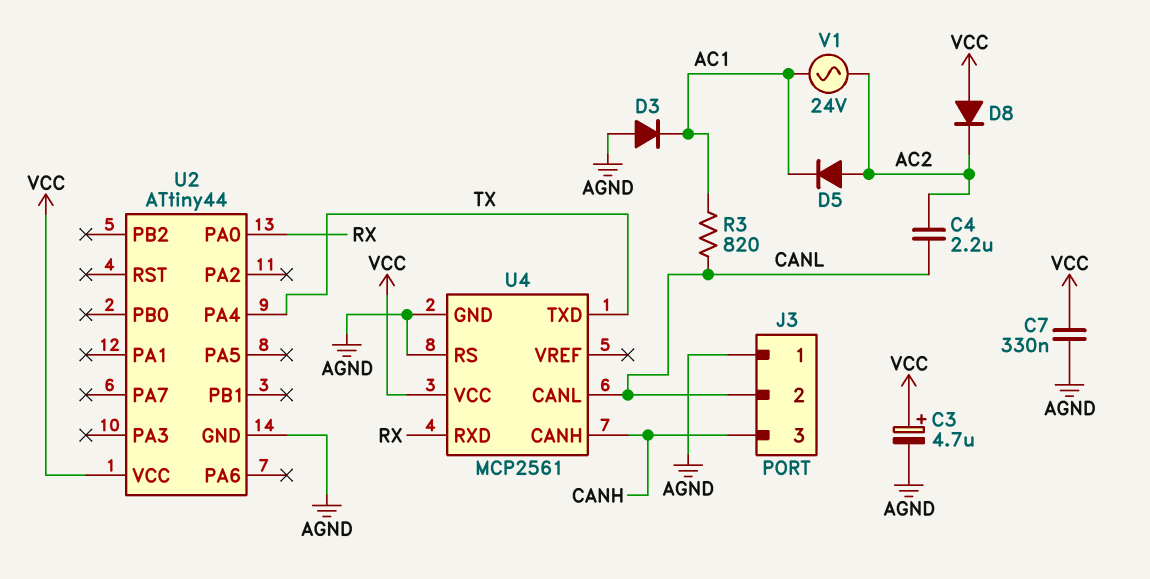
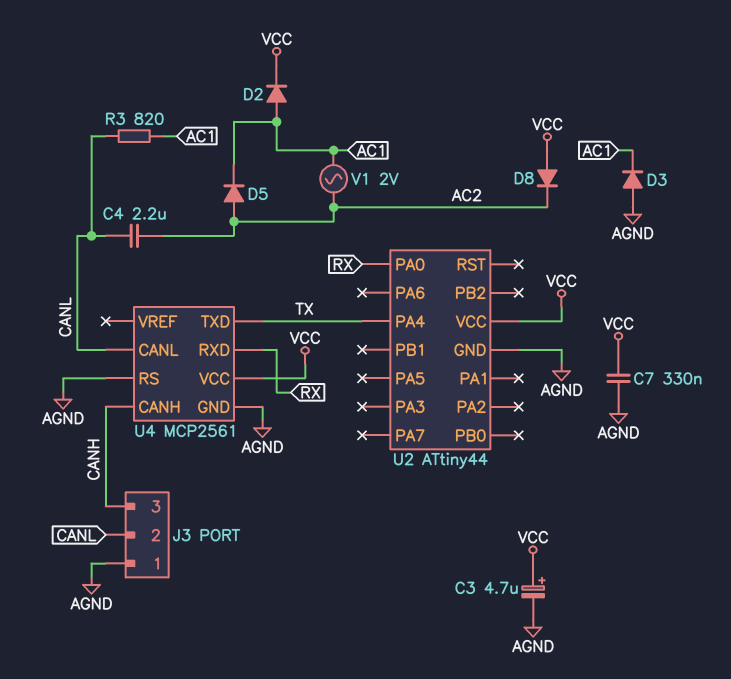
D2: none -> diode (A AC1, K VCC)
V1: AC 24V (AC1, AC2) -> AC 2V (AC1, AC2)

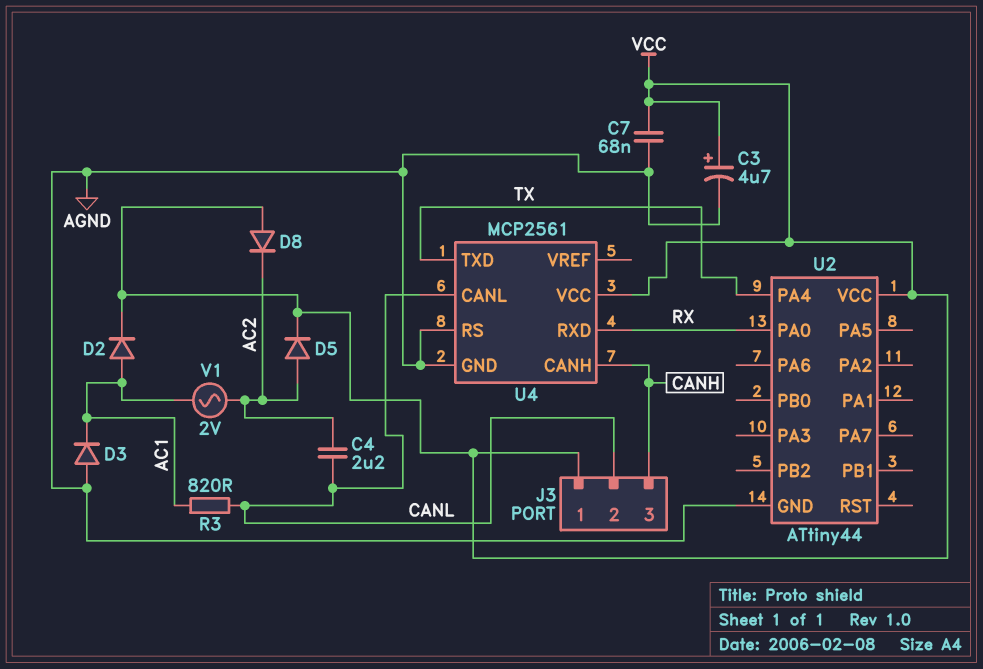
C7: 330nF (AGND, VCC) -> 68nF (AGND, VCC)
D5: diode (A AC2, K AC1) -> diode (A AC2, K VCC)
J3 pin 1: AGND -> VCC

